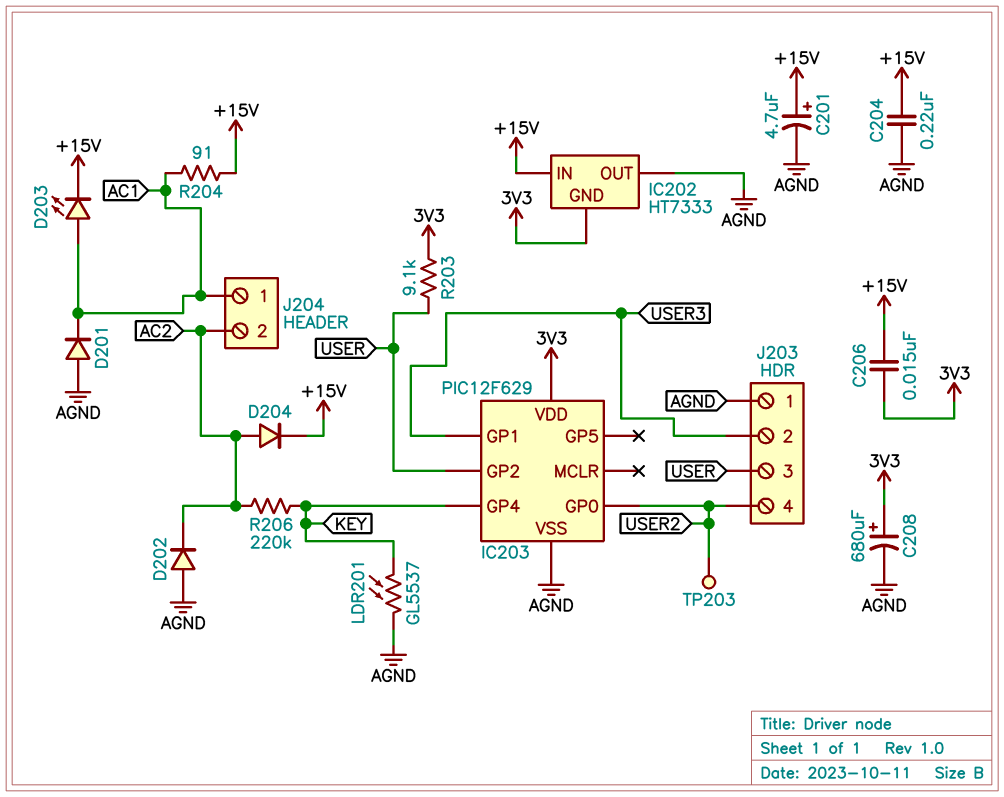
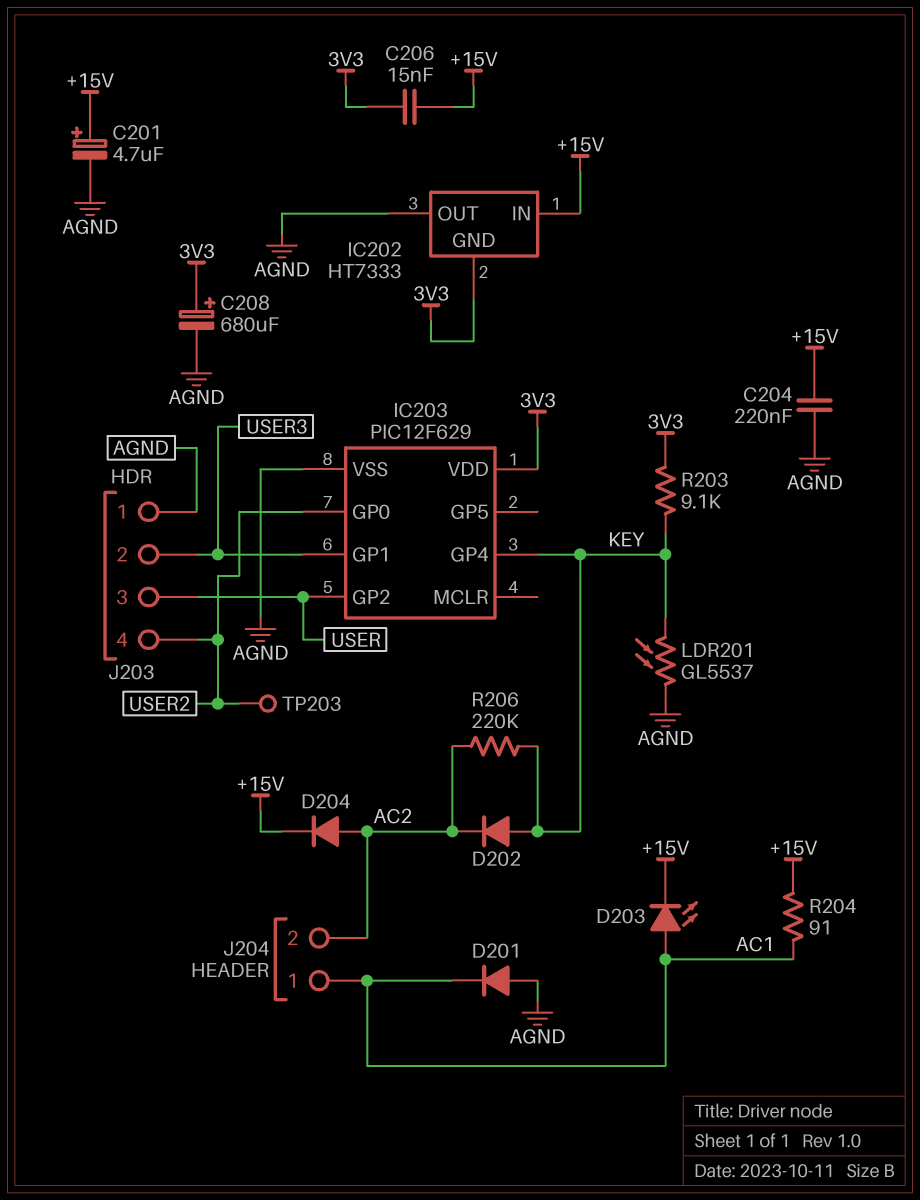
D202: diode (A AGND, K AC2) -> diode (A KEY, K AC2)
R203: 9.1k (3V3, USER) -> 9.1k (3V3, KEY)

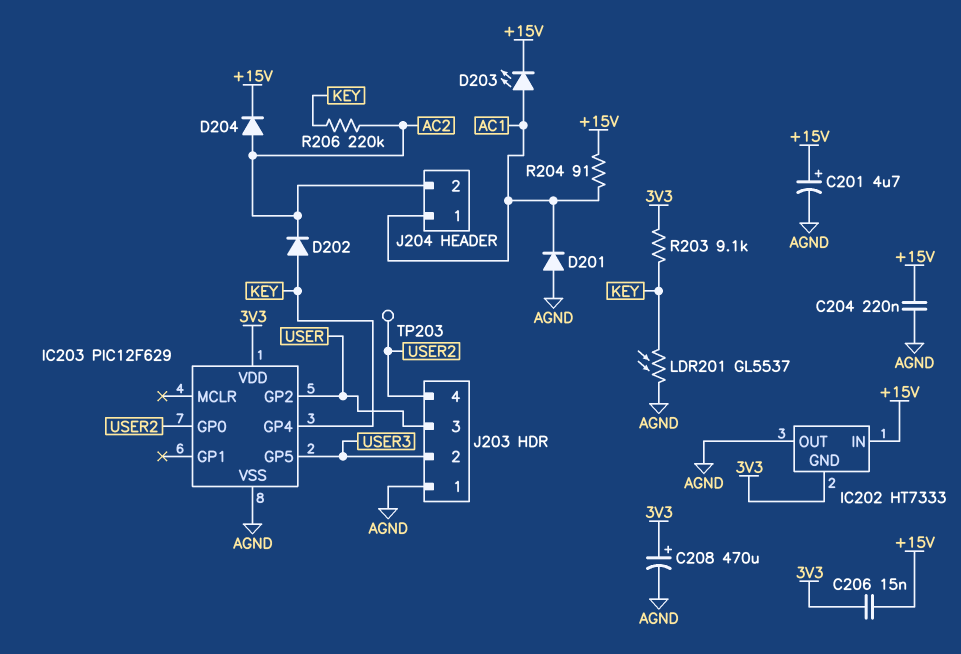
C208: 680uF (plus 3V3, minus AGND) -> 470uF (plus 3V3, minus AGND)
IC203 pin GP1: USER3 -> none
IC203 pin GP5: none -> USER3

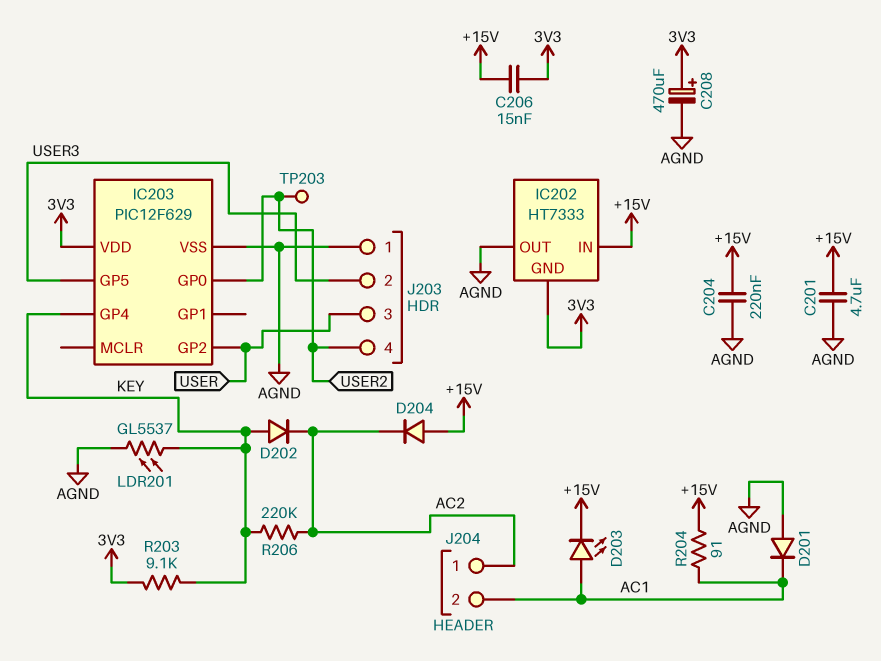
C201: 4.7uF (plus +15V, minus AGND) -> 4.7uF (+15V, AGND)
D204: diode (A AC2, K +15V) -> diode (A +15V, K AC2)
J204 pin 1: AC1 -> AC2
J204 pin 2: AC2 -> AC1

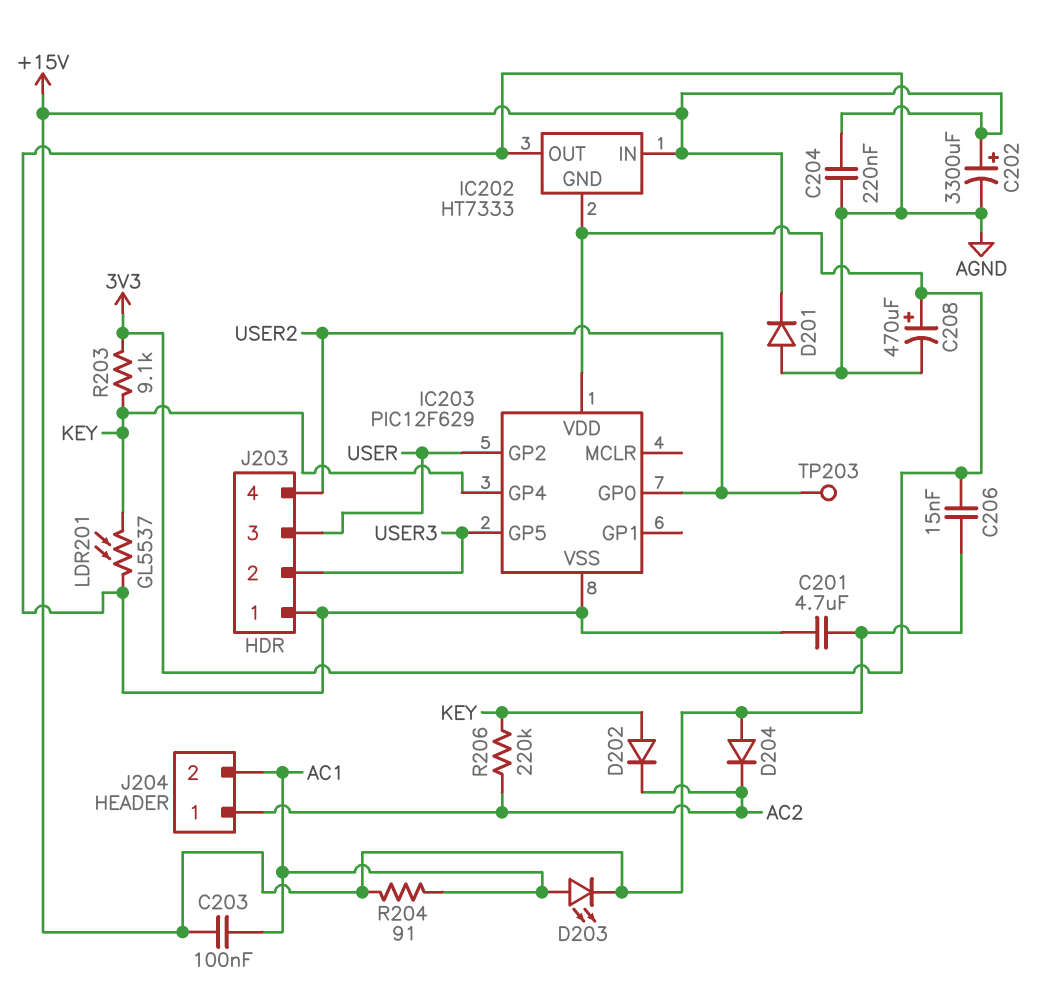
C202: none -> 3300uF (plus +15V, minus AGND)
C203: none -> 100nF (+15V, AC1)
D201: diode (A AGND, K AC1) -> diode (A AGND, K +15V)

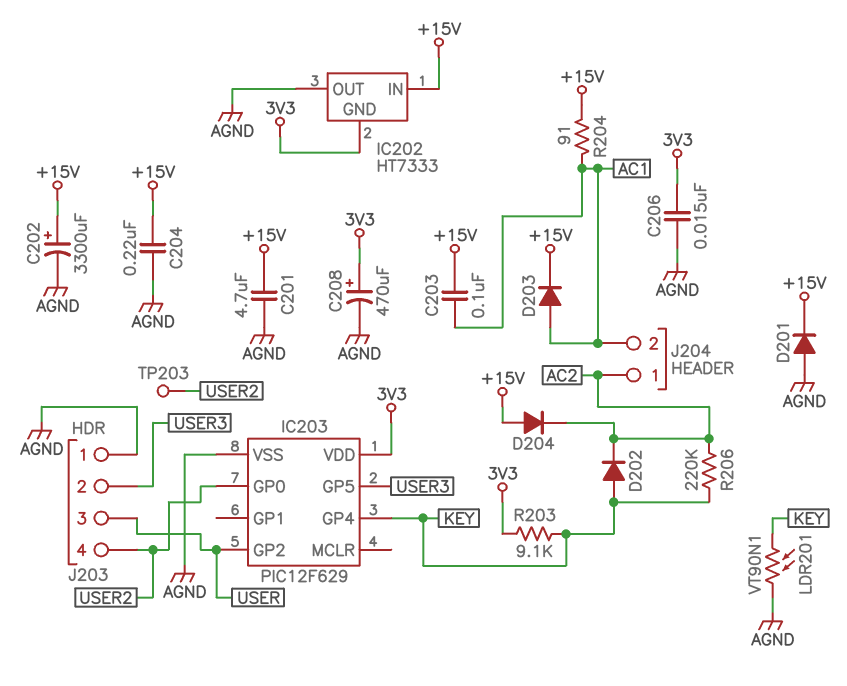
C206: 15nF (+15V, 3V3) -> 15nF (3V3, AGND)
D203: LED (A AC1, K +15V) -> diode (A AC1, K +15V)
LDR201: GL5537 (AGND, KEY) -> VT90N1 (AGND, KEY)

